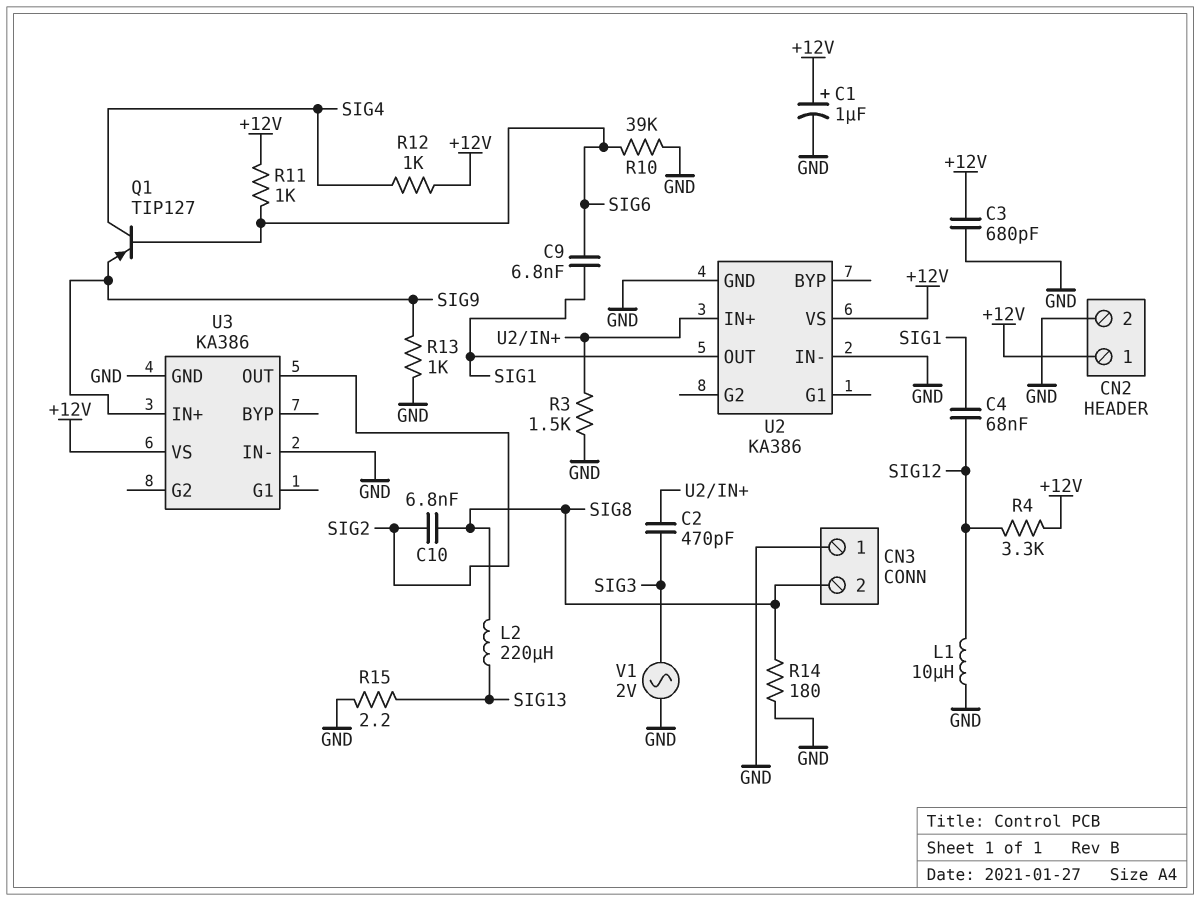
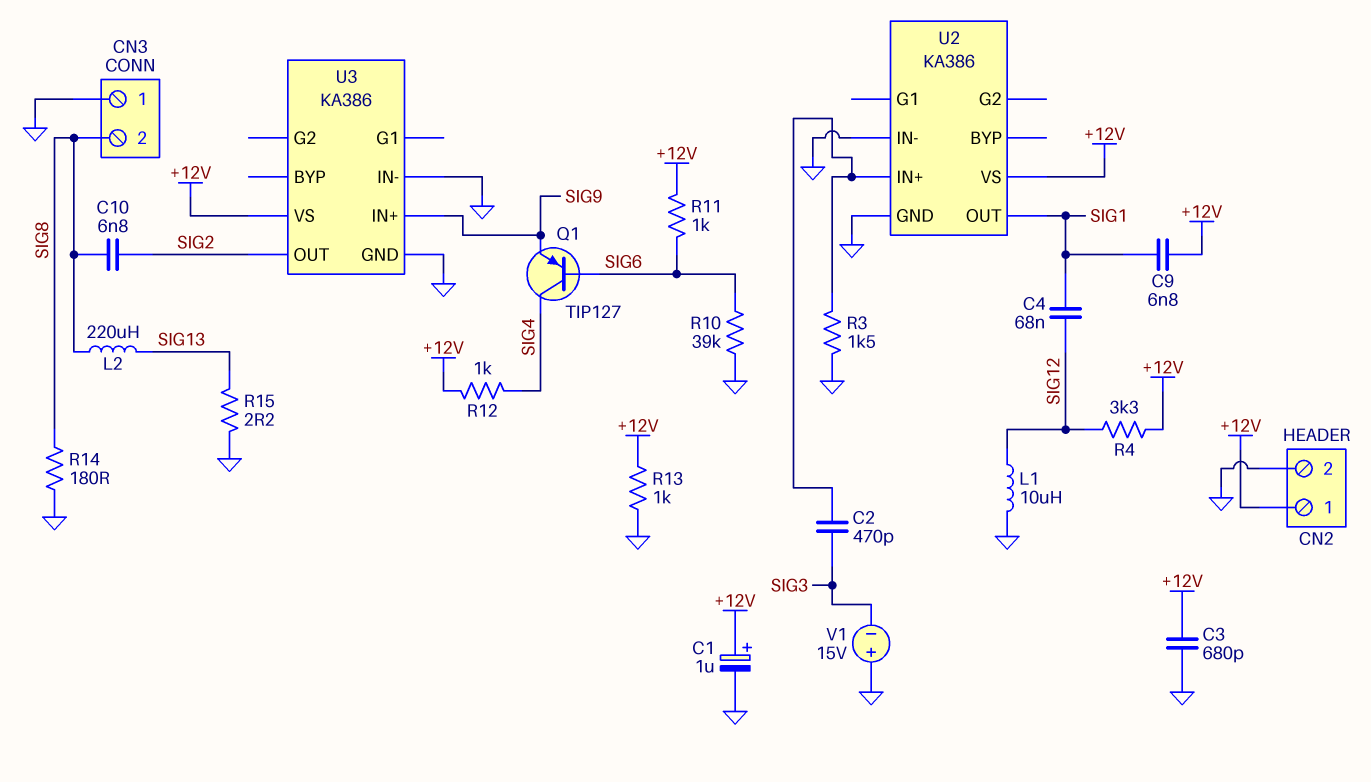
C9: 6.8nF (SIG1, SIG6) -> 6.8nF (+12V, SIG1)
R13: 1k (GND, SIG9) -> 1k (+12V, GND)
V1: AC 2V (GND, SIG3) -> 15V (plus GND, minus SIG3)

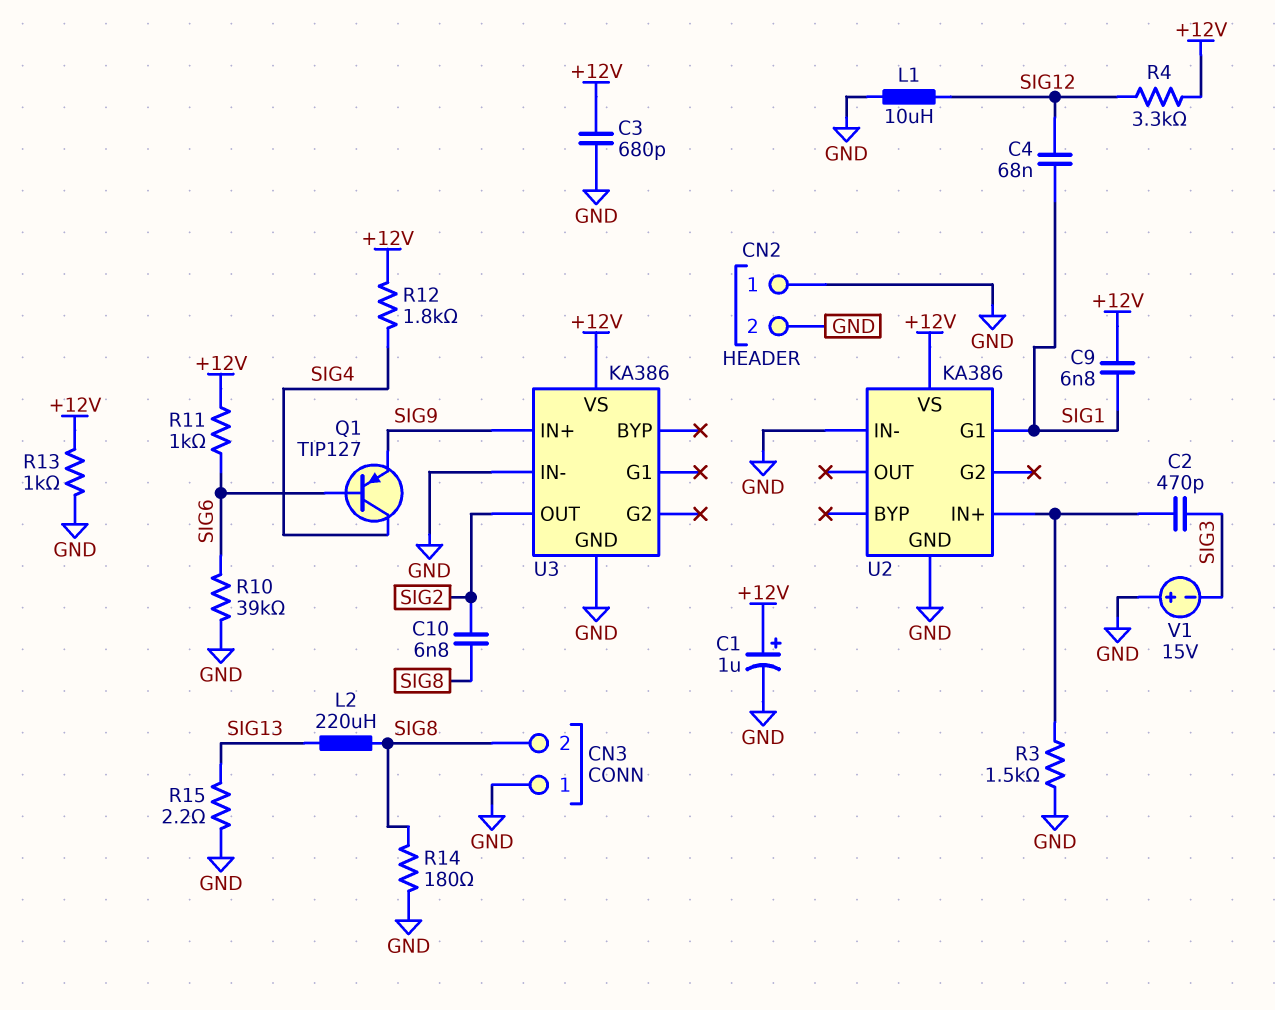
CN2 pin 1: +12V -> GND
R12: 1k (+12V, SIG4) -> 1.8k (+12V, SIG4)
U2 pin G1: none -> SIG1
U2 pin OUT: SIG1 -> none

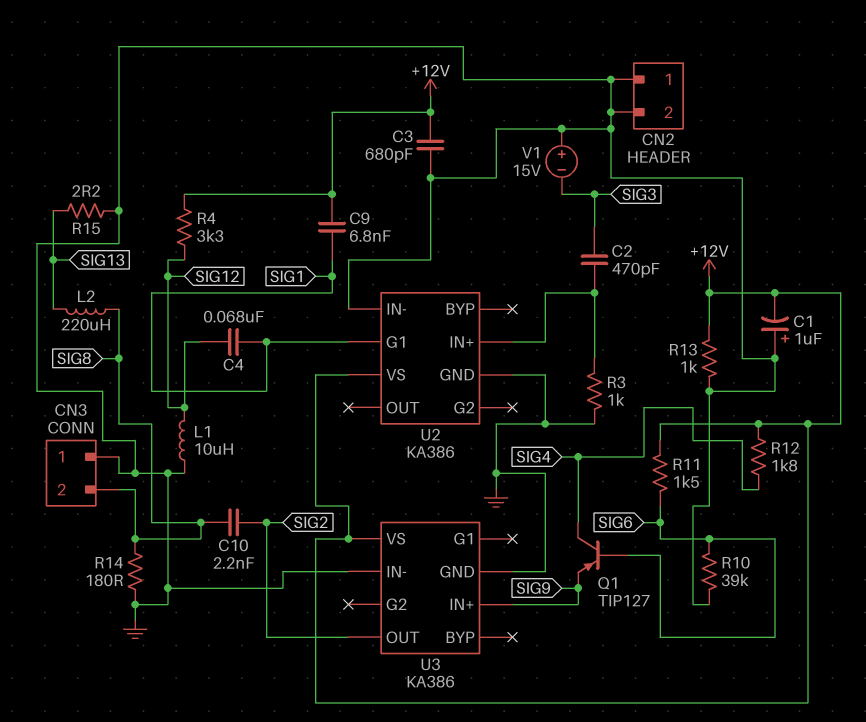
C1: 1uF (plus +12V, minus GND) -> 1uF (plus GND, minus +12V)
C10: 6.8nF (SIG2, SIG8) -> 2.2nF (SIG2, SIG8)
R3: 1.5k (GND, U2/IN+) -> 1k (GND, U2/IN+)
R11: 1k (+12V, SIG6) -> 1.5k (+12V, SIG6)

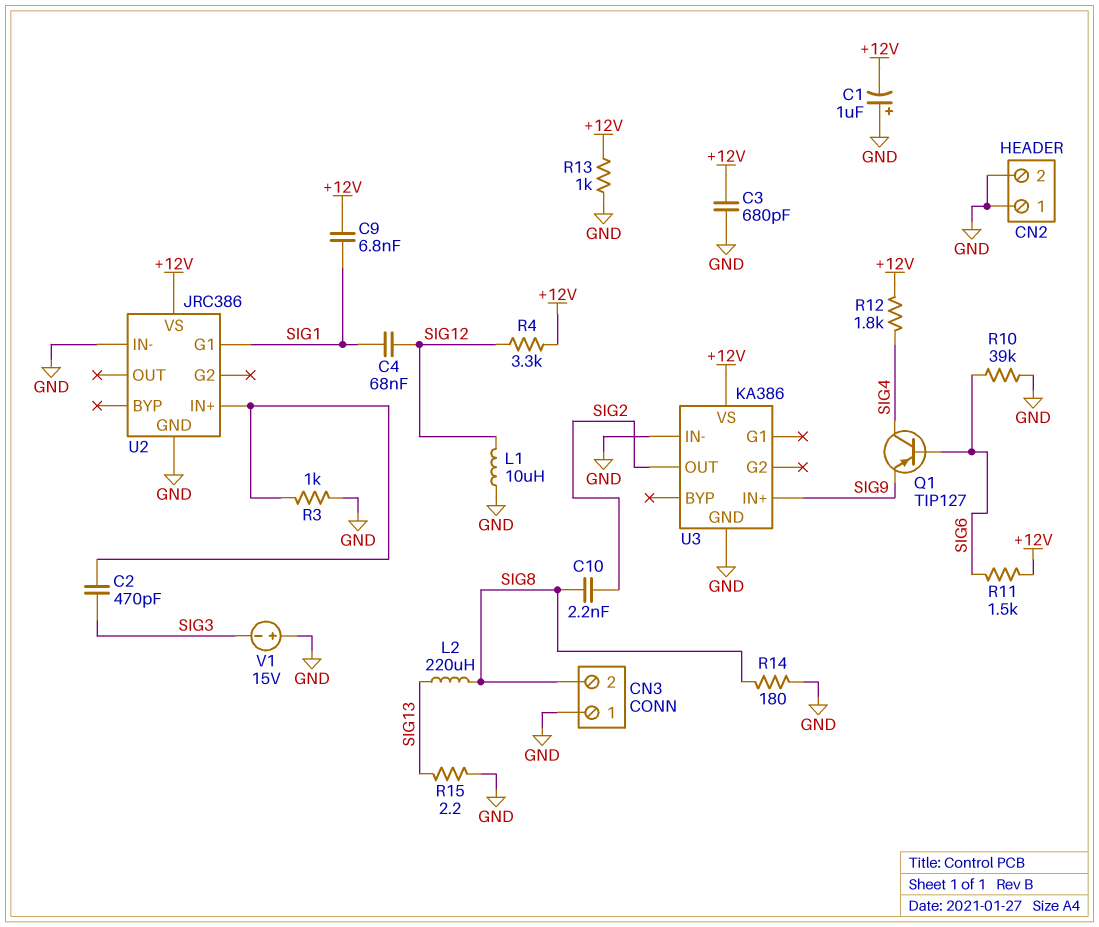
U2: KA386 -> JRC386

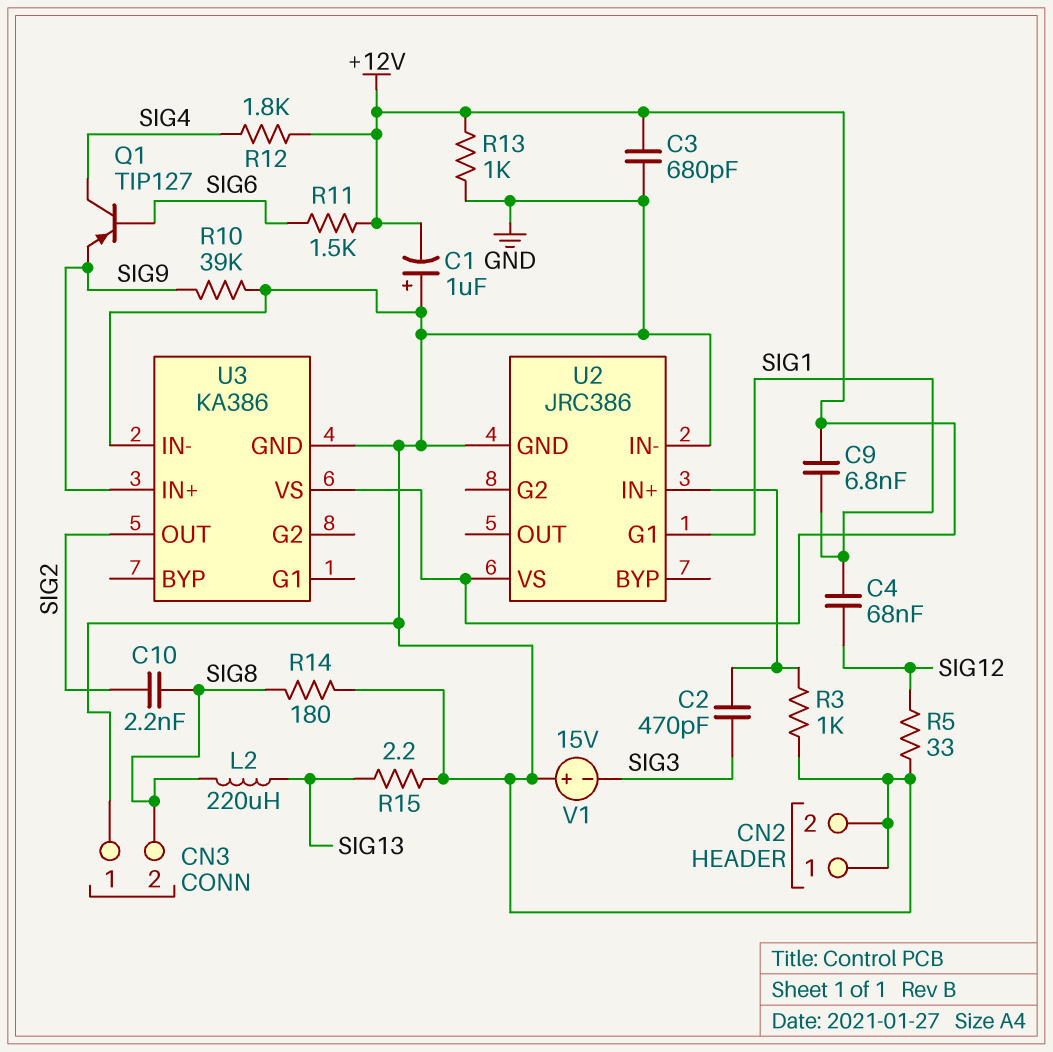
L1: 10uH (GND, SIG12) -> none
R4: 3.3k (+12V, SIG12) -> none
R5: none -> 33 (GND, SIG12)
R10: 39k (GND, SIG6) -> 39k (GND, SIG9)

